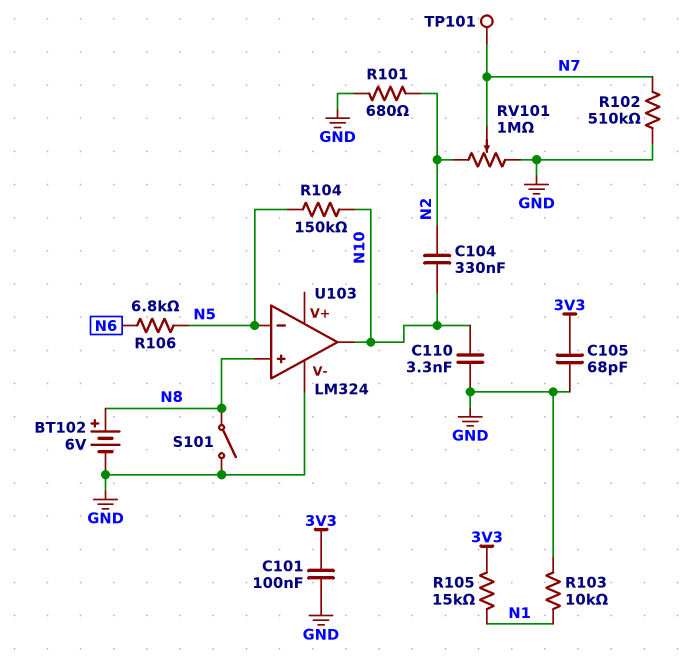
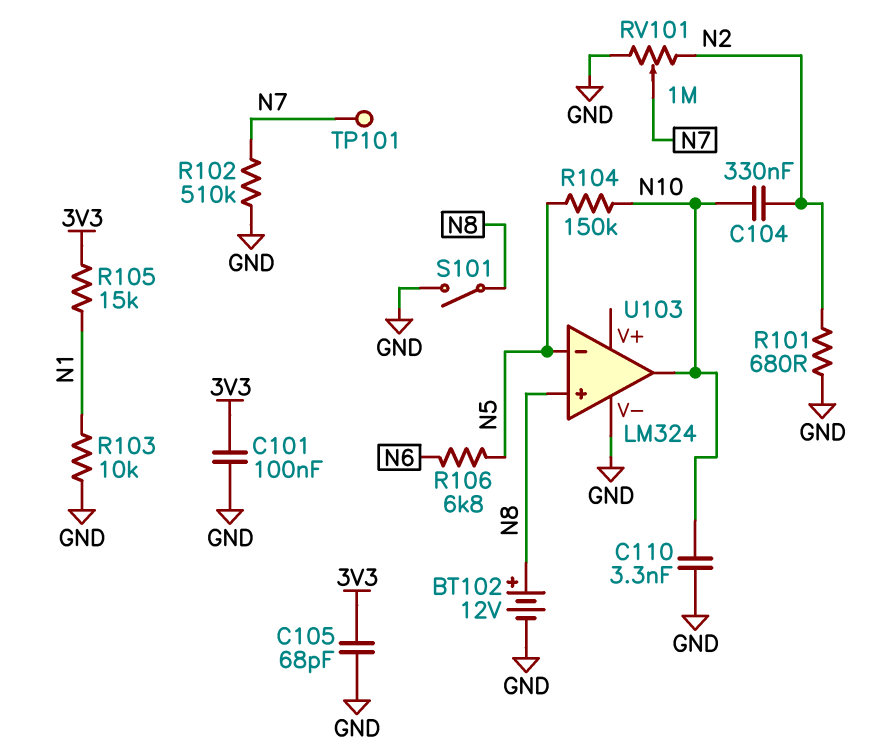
BT102: 6V (plus N8, minus GND) -> 12V (plus N8, minus GND)

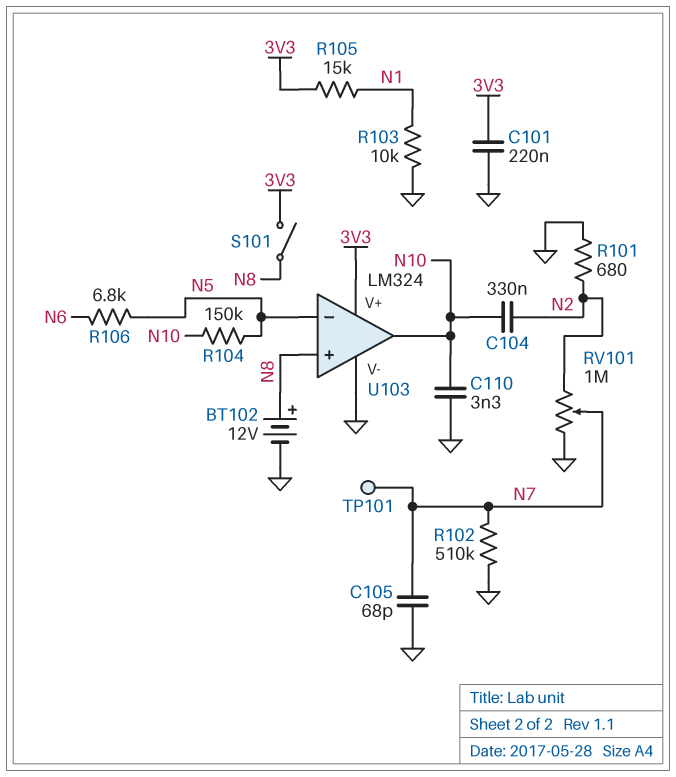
C101: 100nF (3V3, GND) -> 220nF (3V3, GND)
C105: 68pF (3V3, GND) -> 68pF (GND, N7)
S101: switch (GND, N8) -> switch (3V3, N8)
U103 pin V+: none -> 3V3

